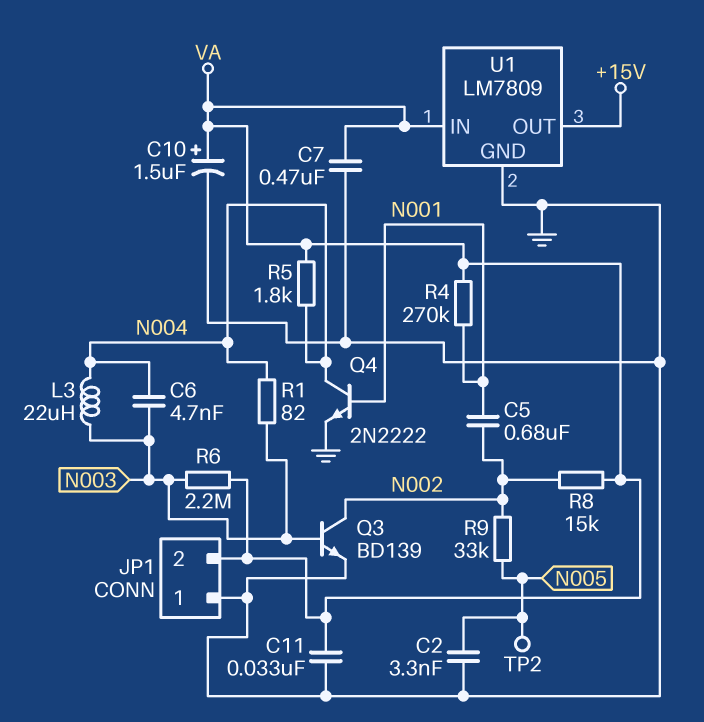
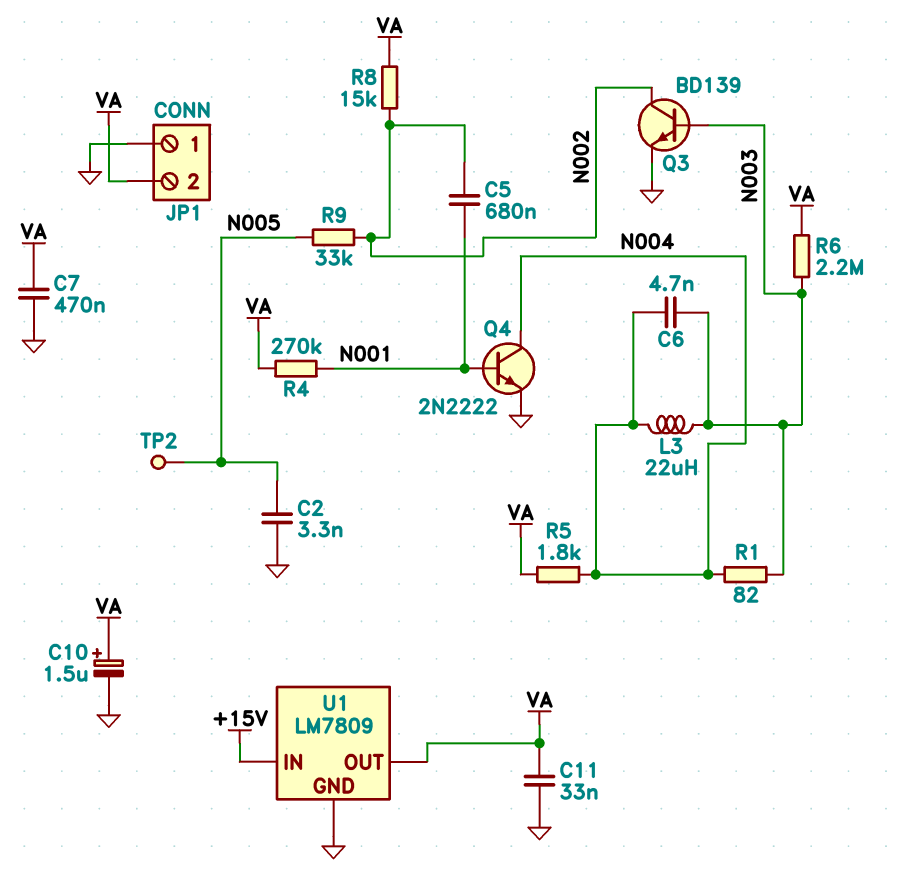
U1 pin IN: VA -> +15V
U1 pin OUT: +15V -> VA

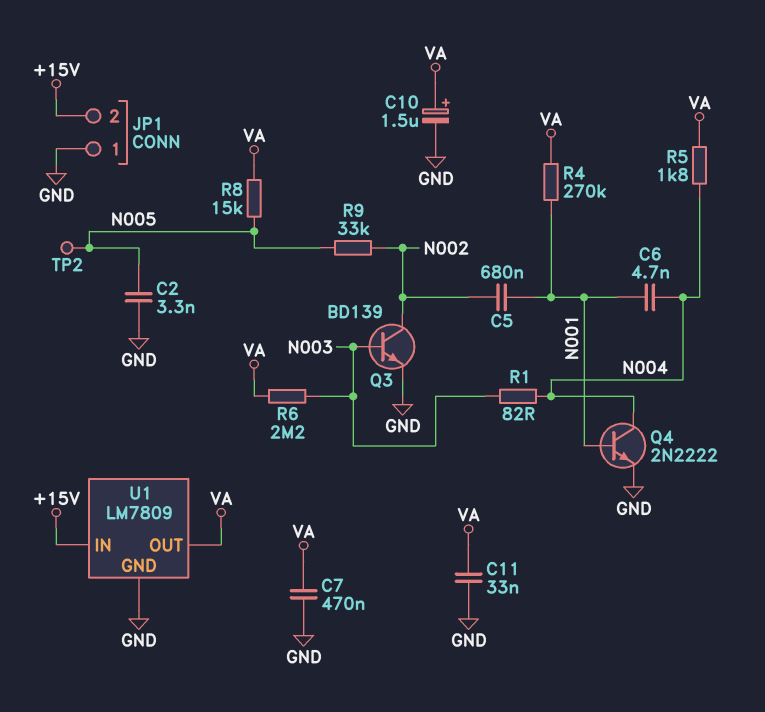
C6: 4.7nF (N003, N004) -> 4.7nF (N001, N004)
JP1 pin 2: VA -> +15V
L3: 22uH (N003, N004) -> none
R8: 15k (N002, VA) -> 15k (N005, VA)

